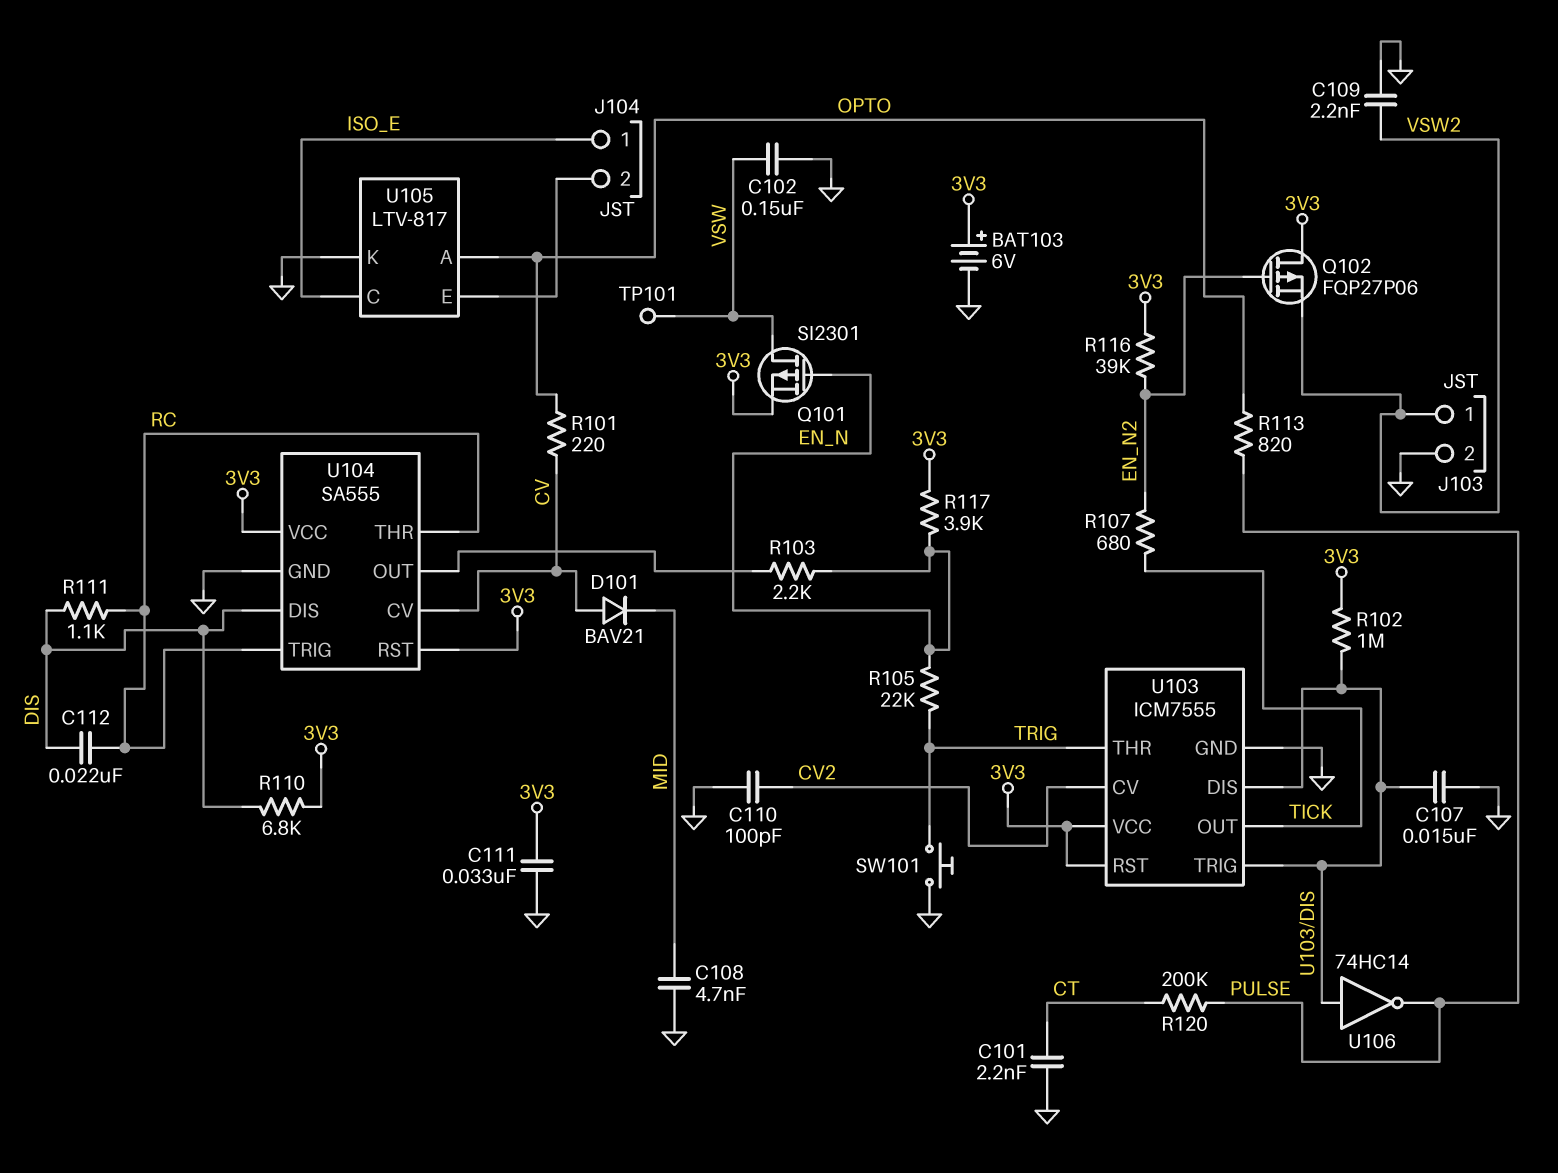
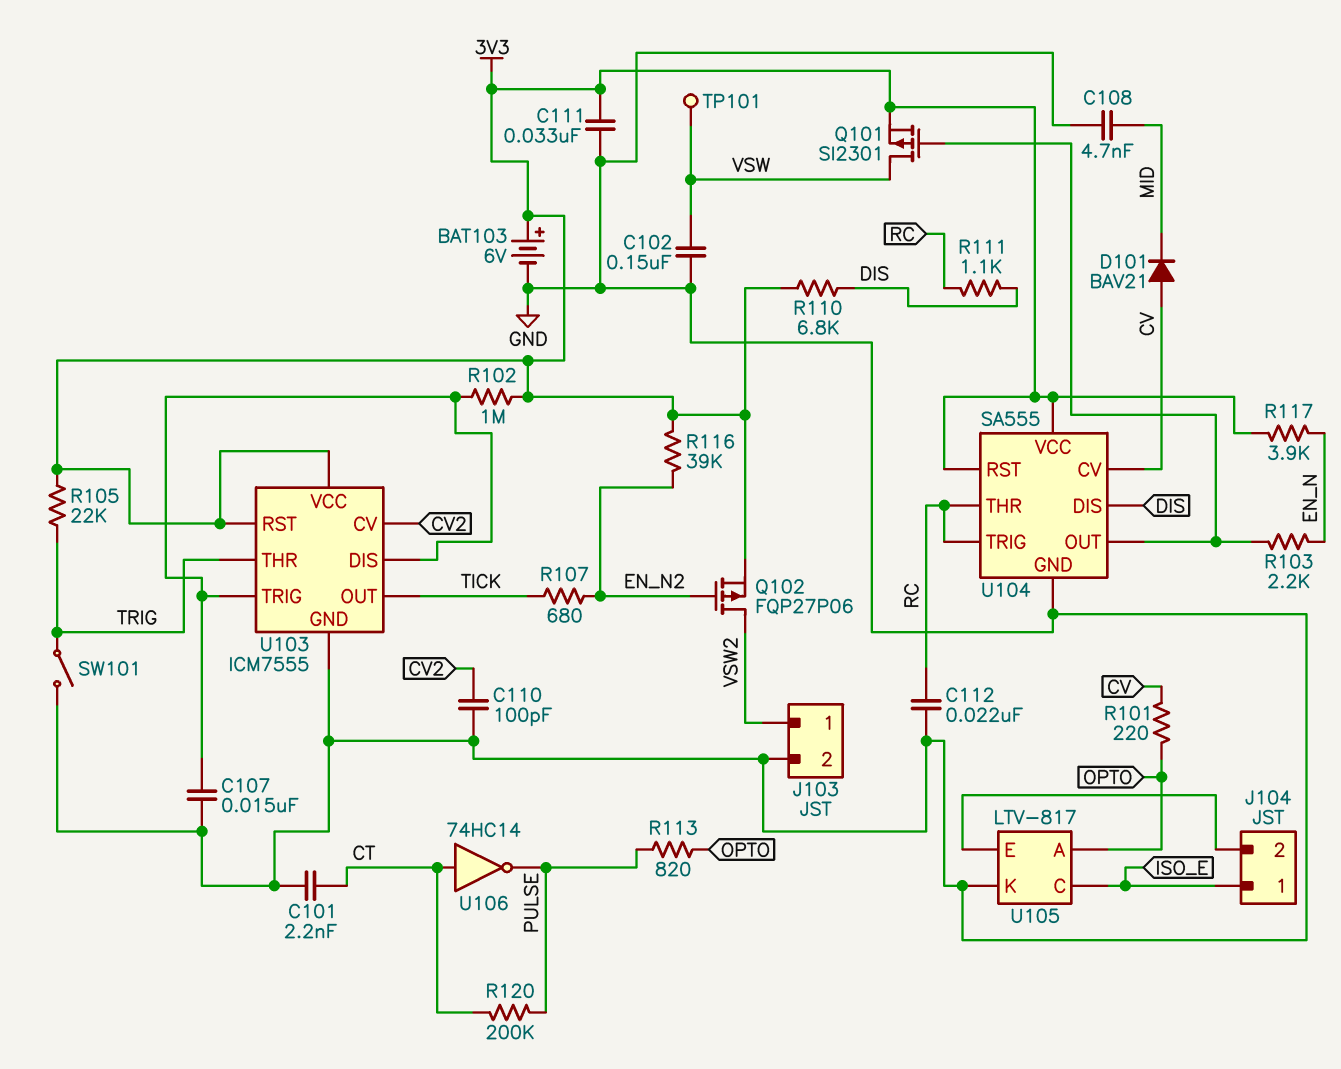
C109: 2.2nF (GND, VSW2) -> none
C112: 22nF (DIS, RC) -> 22nF (GND, RC)
Q101: PMOS SI2301 (G EN_N, D VSW, S 3V3) -> PMOS SI2301 (G U104/OUT, D VSW, S 3V3)
Q102: PMOS FQP27P06 (G EN_N2, D 3V3, S VSW2) -> PMOS FQP27P06 (G EN_N2, D VSW2, S 3V3)
R105: 22k (EN_N, TRIG) -> 22k (3V3, TRIG)
SW101: button (GND, TRIG) -> switch (GND, TRIG)
U106: NOT 74HC14 (in U103/DIS, out PULSE) -> NOT 74HC14 (in CT, out PULSE)

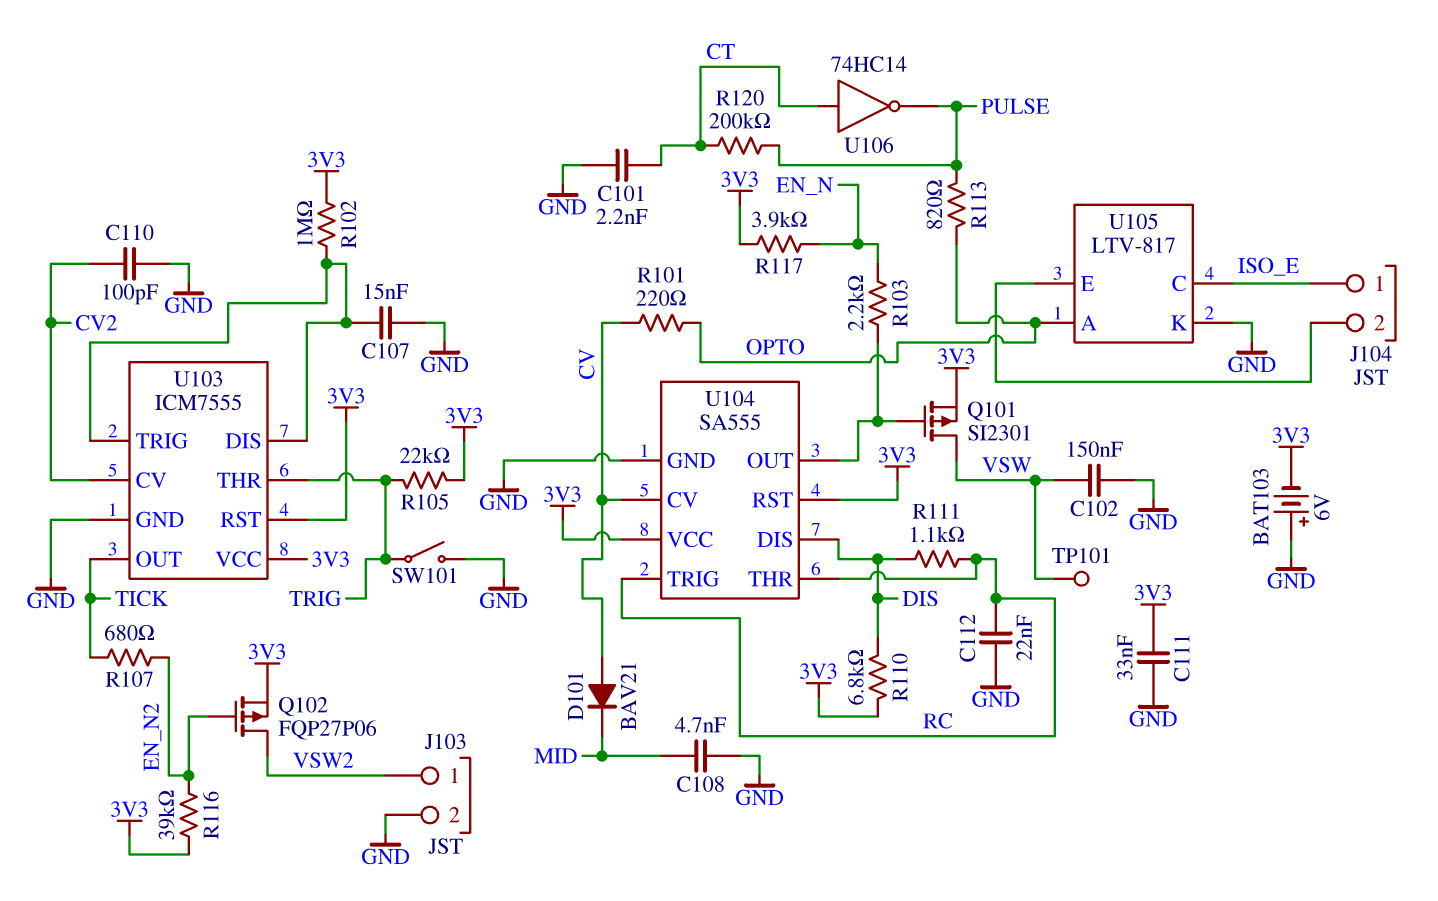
BAT103: 6V (plus 3V3, minus GND) -> 6V (plus GND, minus 3V3)

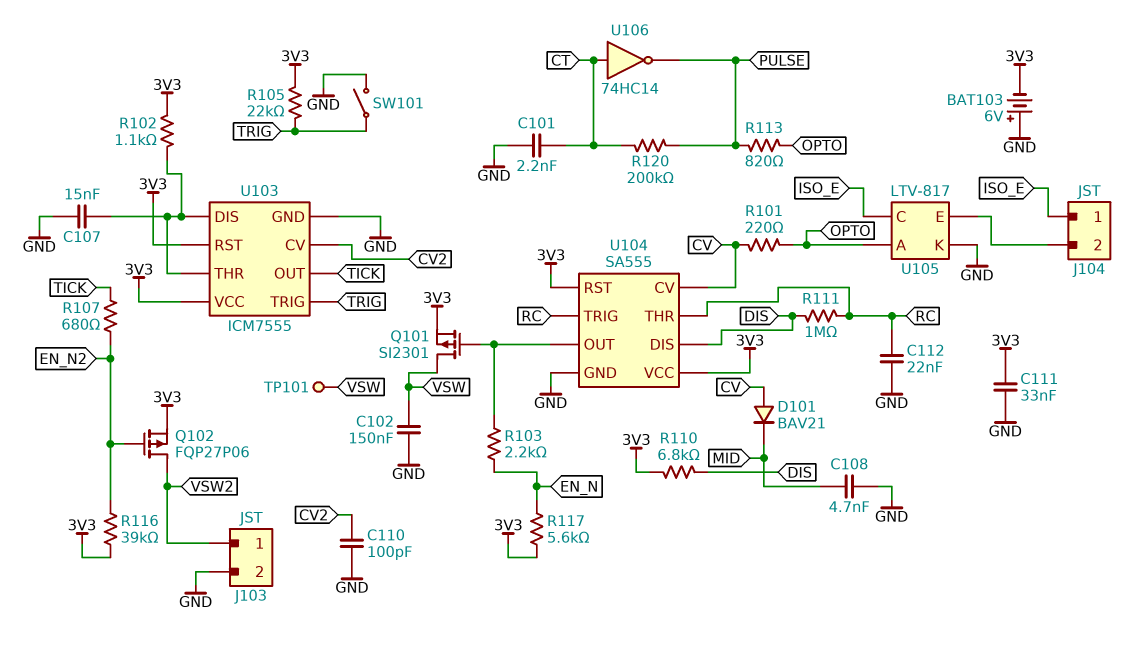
R102: 1M (3V3, U103/DIS) -> 1.1k (3V3, U103/DIS)
R111: 1.1k (DIS, RC) -> 1M (DIS, RC)
R117: 3.9k (3V3, EN_N) -> 5.6k (3V3, EN_N)
U103 pin THR: TRIG -> U103/DIS
U103 pin TRIG: U103/DIS -> TRIG

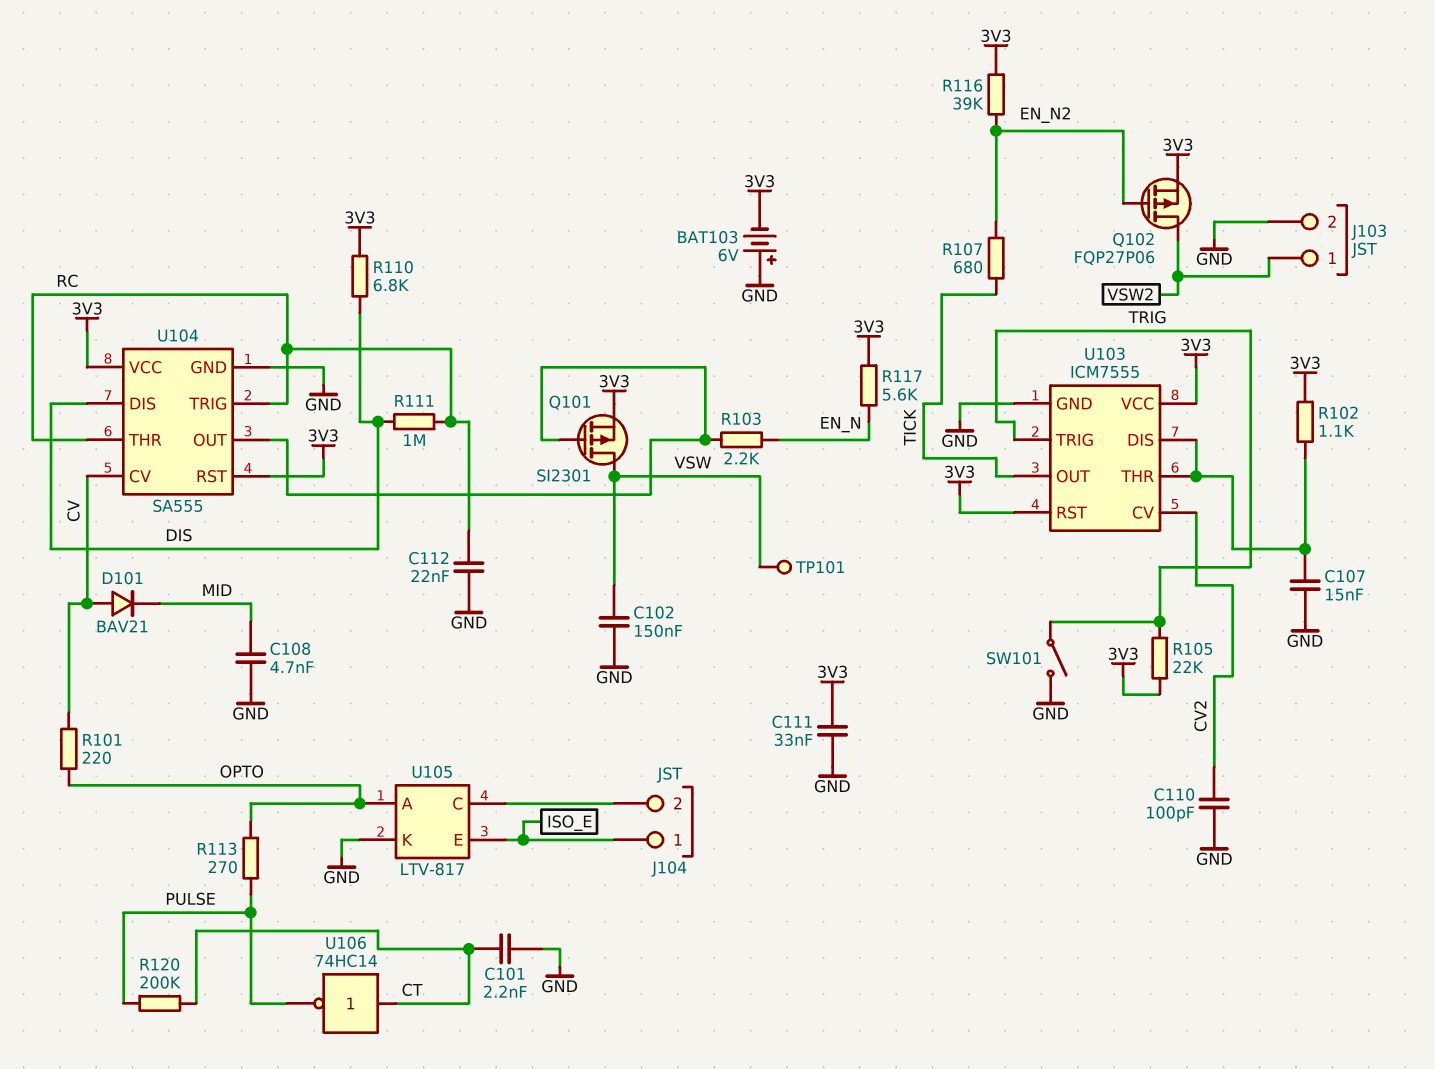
R113: 820 (OPTO, PULSE) -> 270 (OPTO, PULSE)
U105 pin C: ISO_E -> J104/2
U105 pin E: J104/2 -> ISO_E

